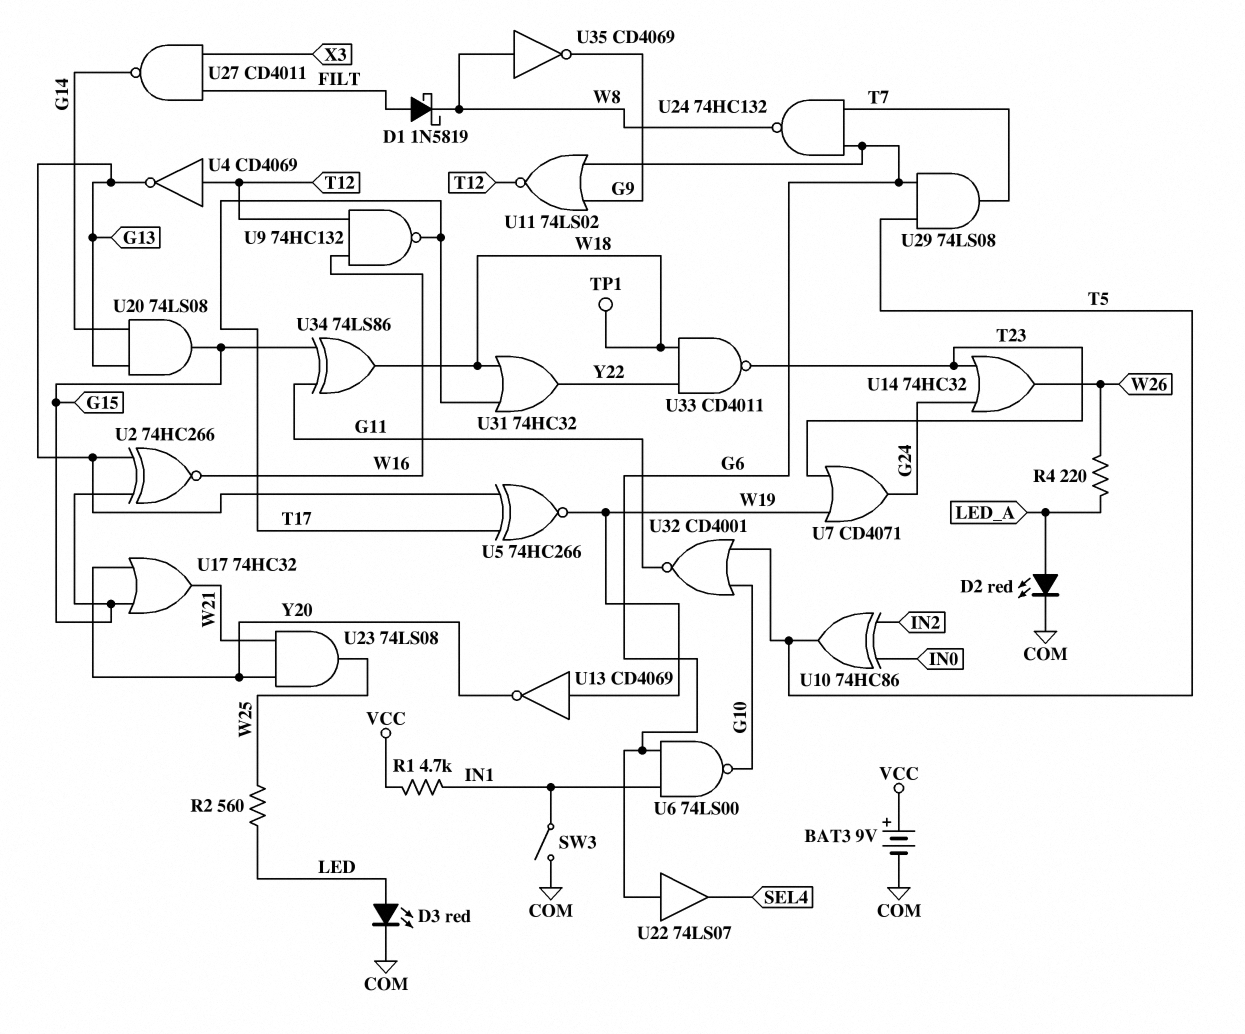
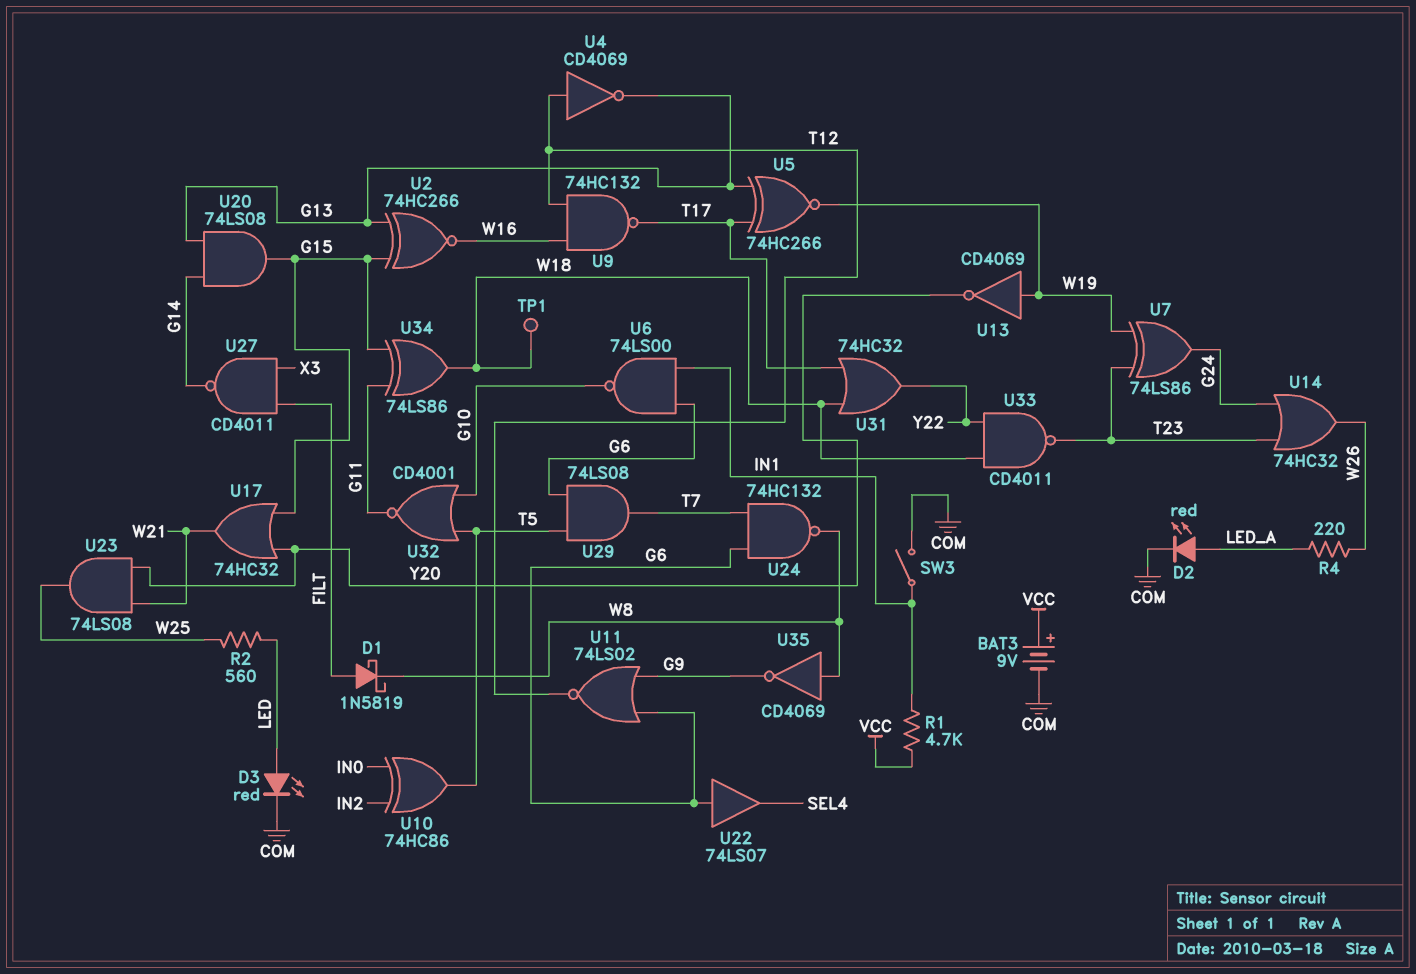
U7: OR CD4071 (in T23, in W19, out G24) -> XOR 74LS86 (in T23, in W19, out G24)

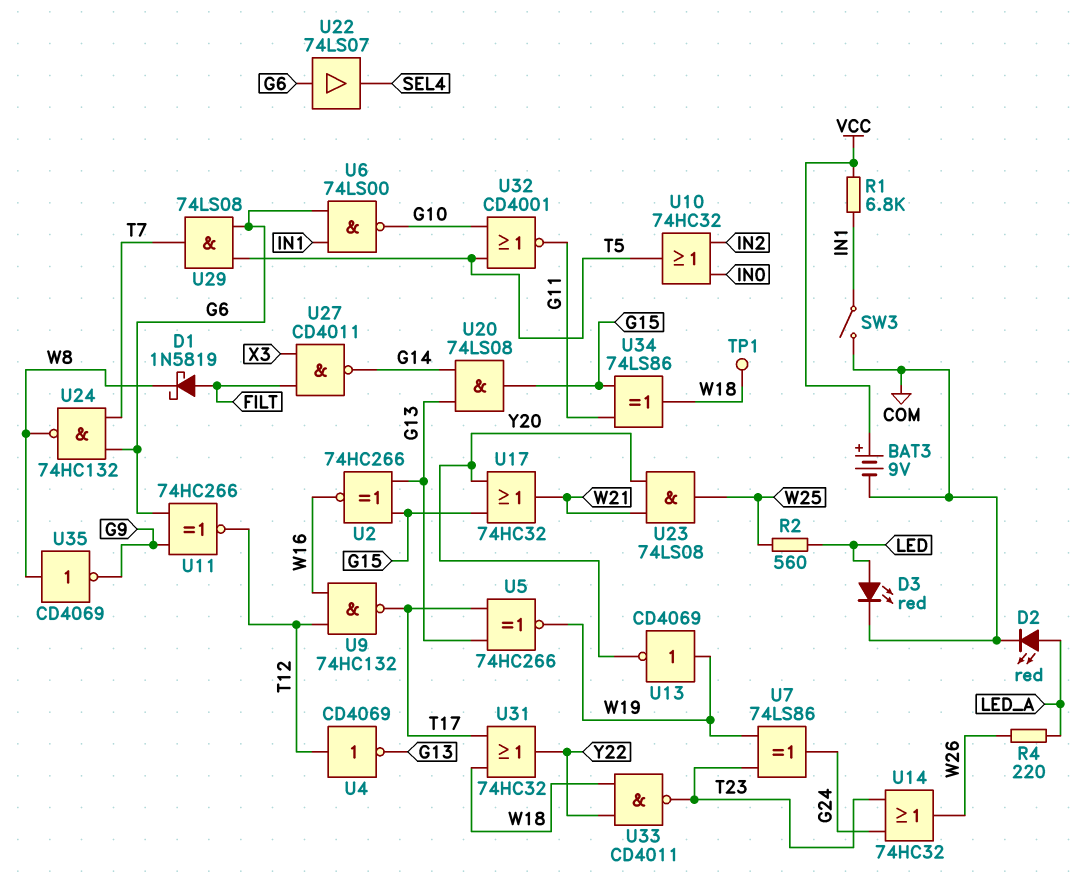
R1: 4.7k (IN1, VCC) -> 6.8k (IN1, VCC)
U10: XOR 74HC86 (in IN0, in IN2, out T5) -> OR 74HC32 (in IN0, in IN2, out T5)
U11: NOR 74LS02 (in G6, in G9, out T12) -> XNOR 74HC266 (in G6, in G9, out T12)

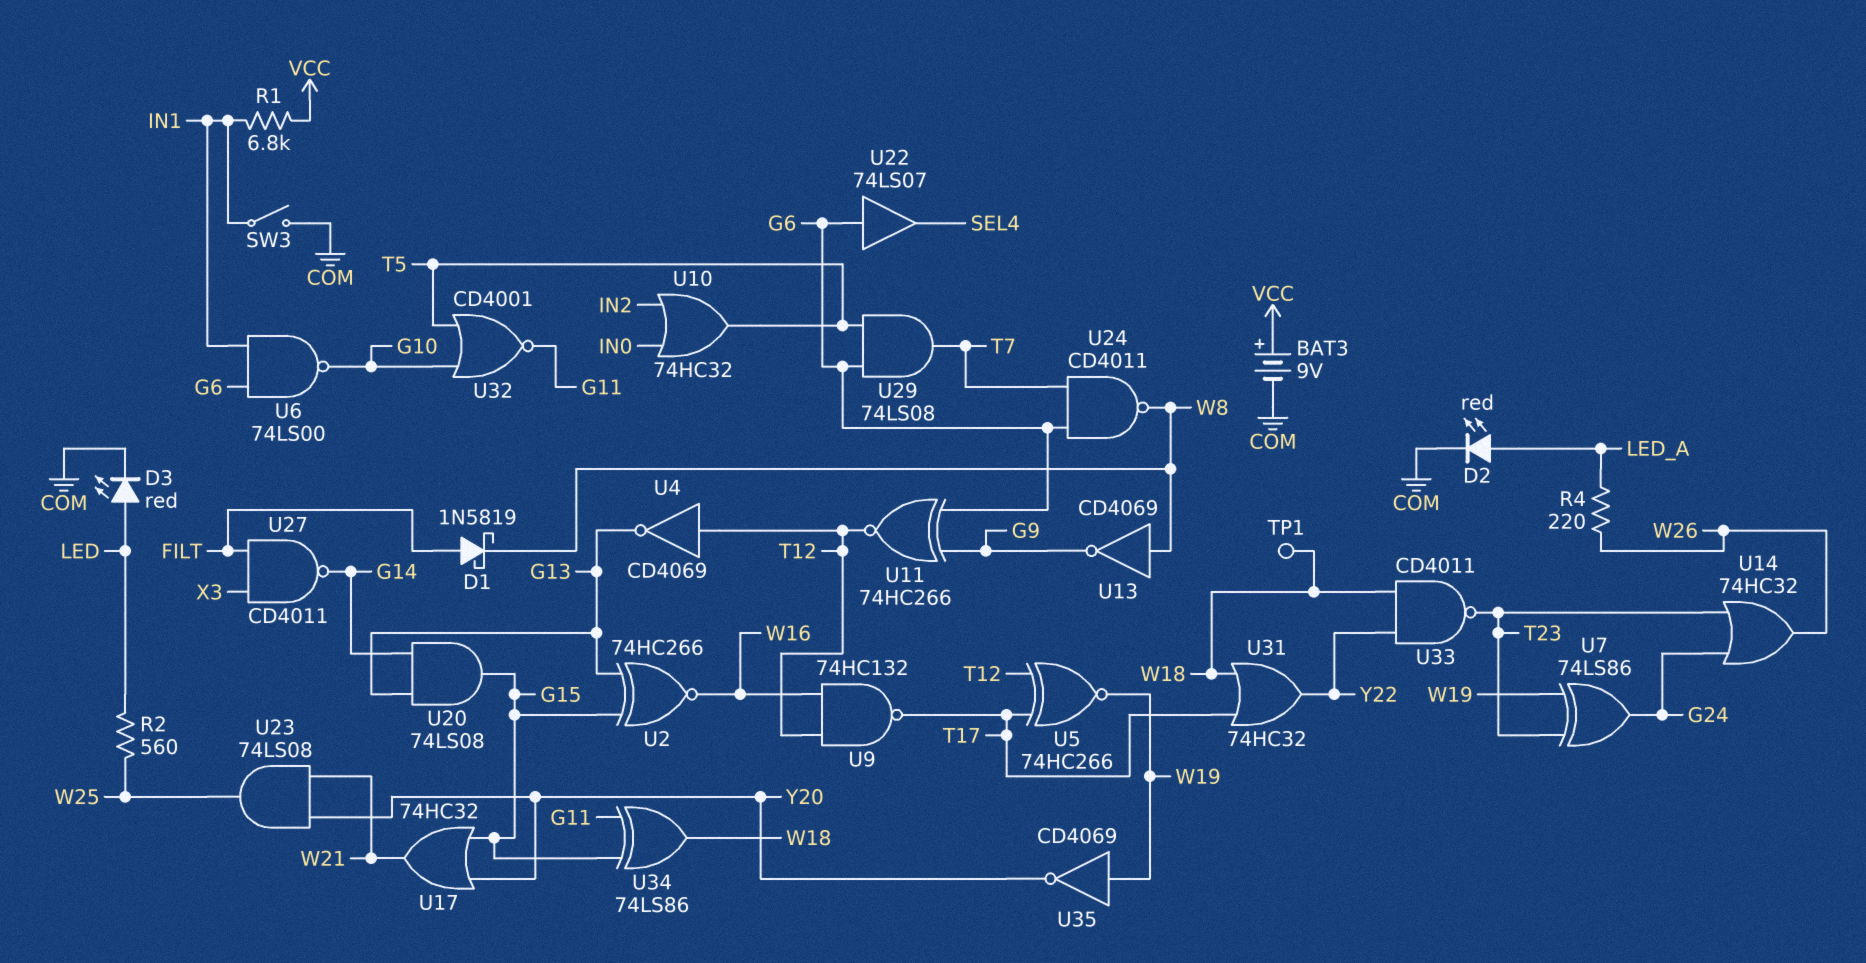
U5: XNOR 74HC266 (in G13, in T17, out W19) -> XNOR 74HC266 (in T12, in T17, out W19)
U13: NOT CD4069 (in W19, out Y20) -> NOT CD4069 (in W8, out G9)
U24: NAND 74HC132 (in G6, in T7, out W8) -> NAND CD4011 (in G6, in T7, out W8)
U35: NOT CD4069 (in W8, out G9) -> NOT CD4069 (in W19, out Y20)

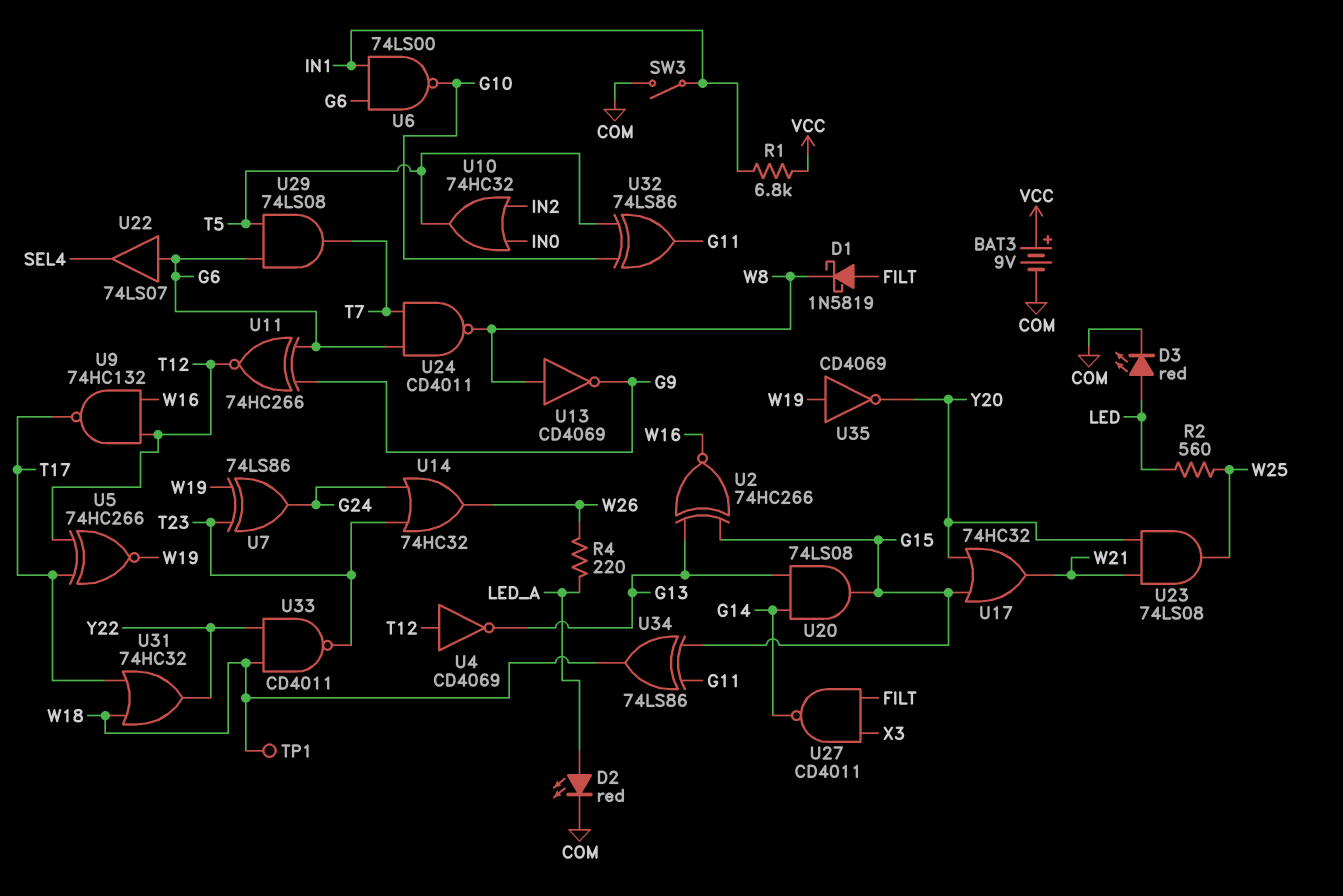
U32: NOR CD4001 (in G10, in T5, out G11) -> XOR 74LS86 (in G10, in T5, out G11)

